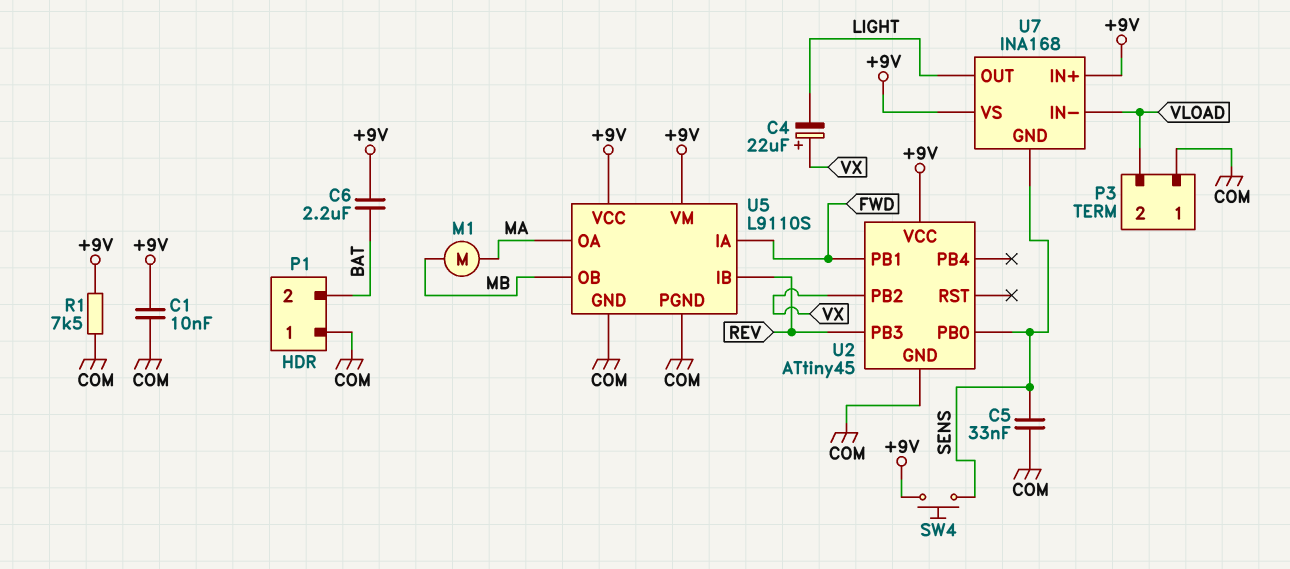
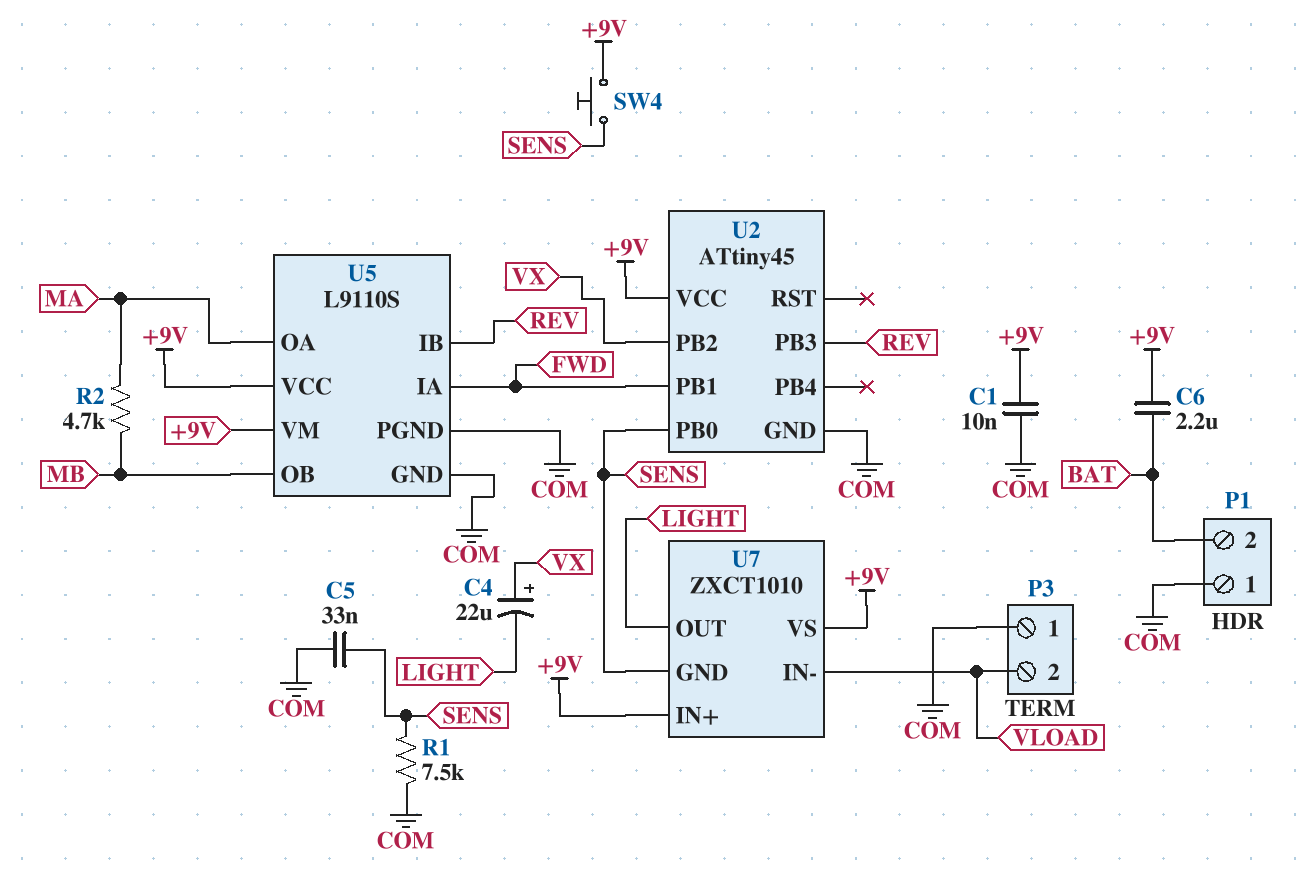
M1: motor (MA, MB) -> none
R1: 7.5k (+9V, COM) -> 7.5k (COM, SENS)
R2: none -> 4.7k (MA, MB)
U7: INA168 -> ZXCT1010

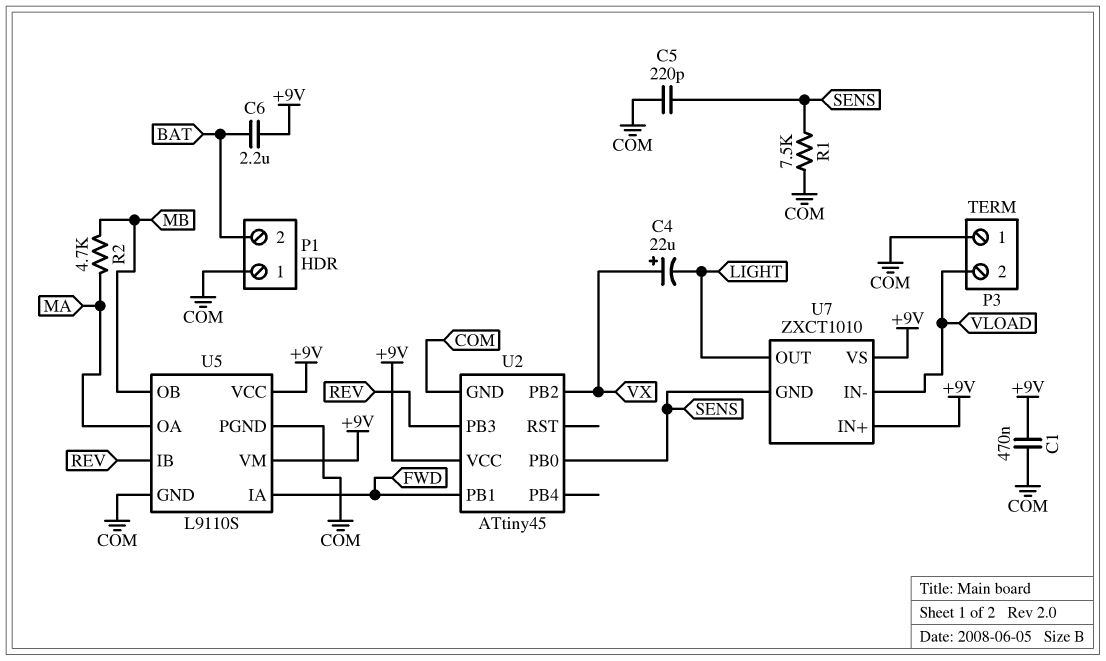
C1: 10nF (+9V, COM) -> 470nF (+9V, COM)
C5: 33nF (COM, SENS) -> 220pF (COM, SENS)
SW4: button (+9V, SENS) -> none

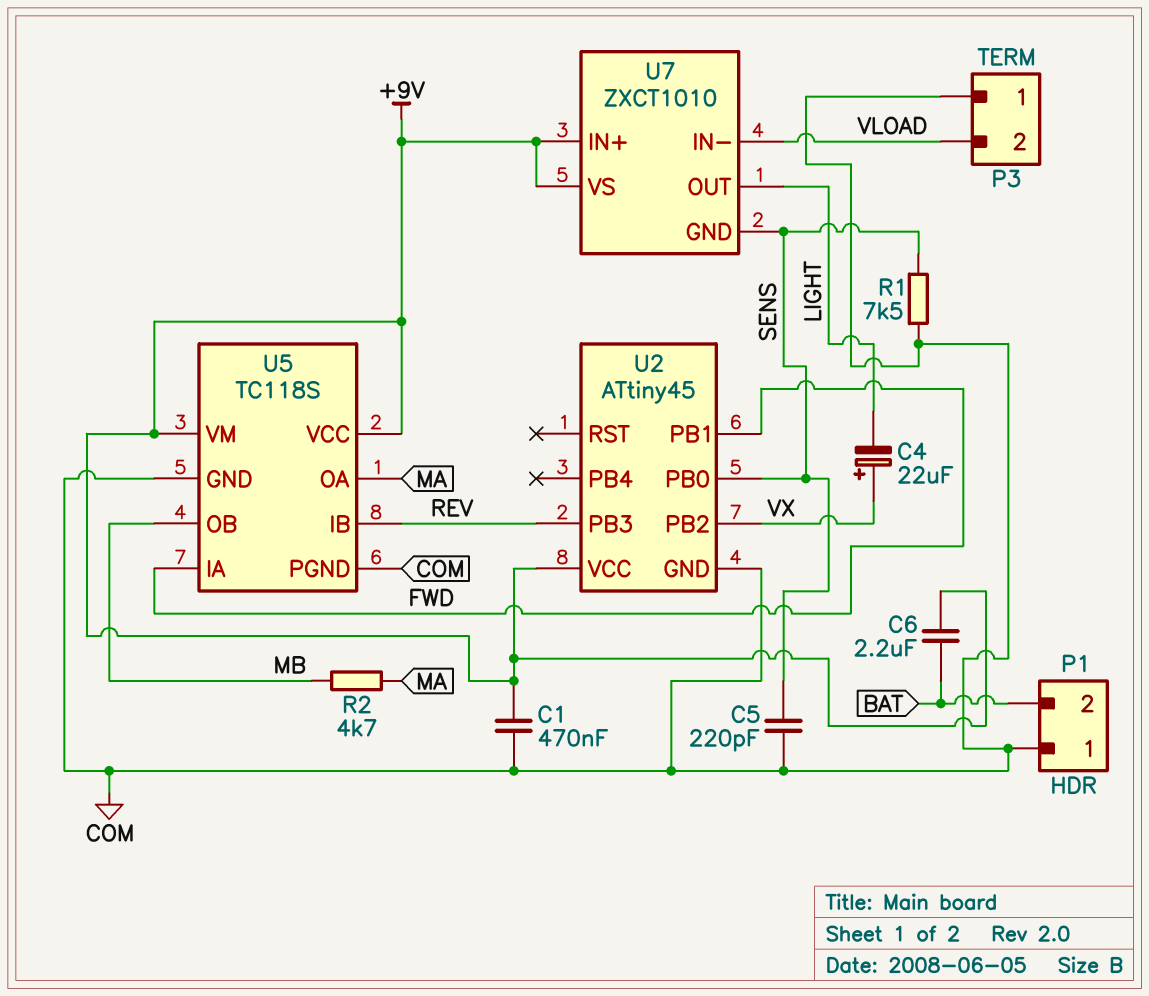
U5: L9110S -> TC118S

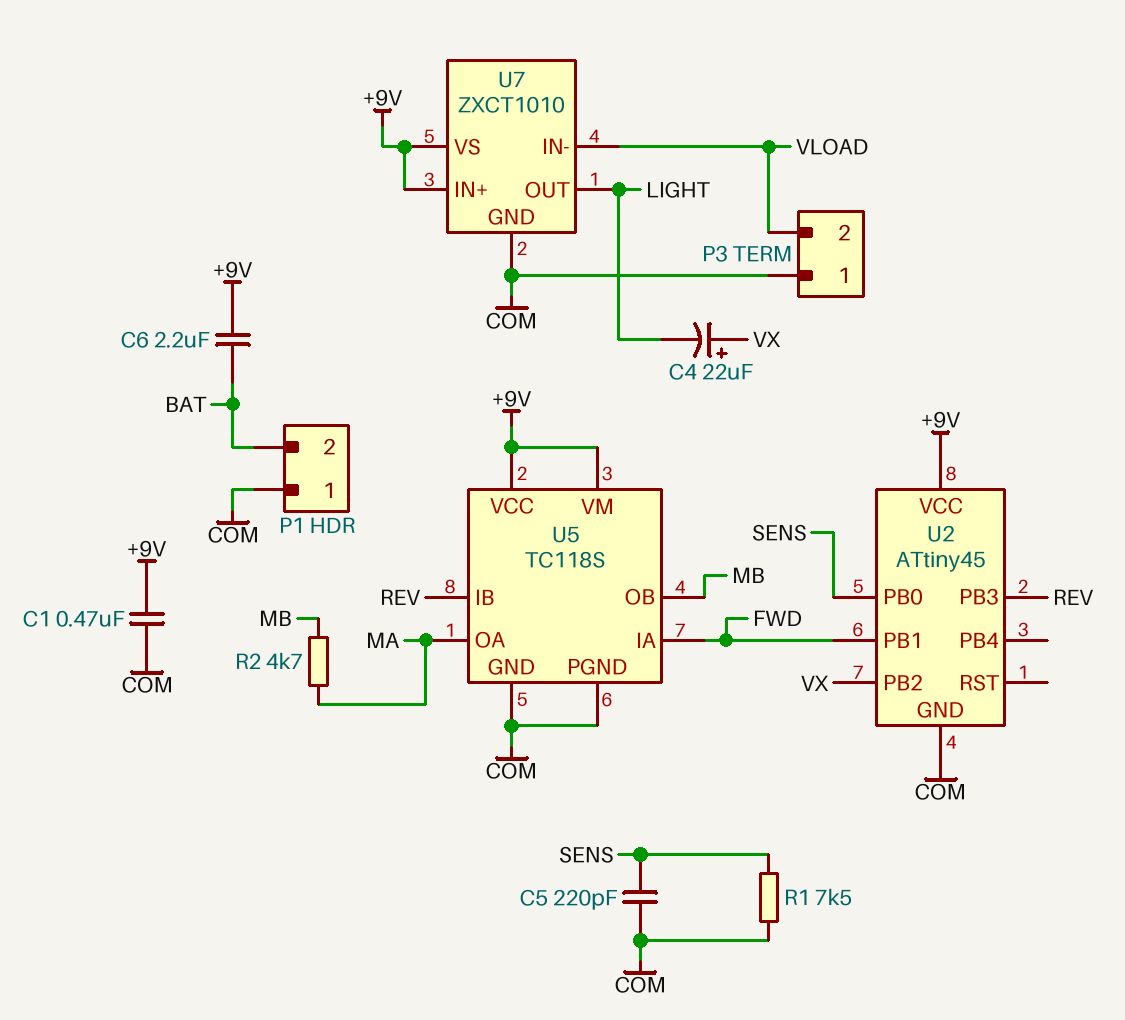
U7 pin GND: SENS -> COM

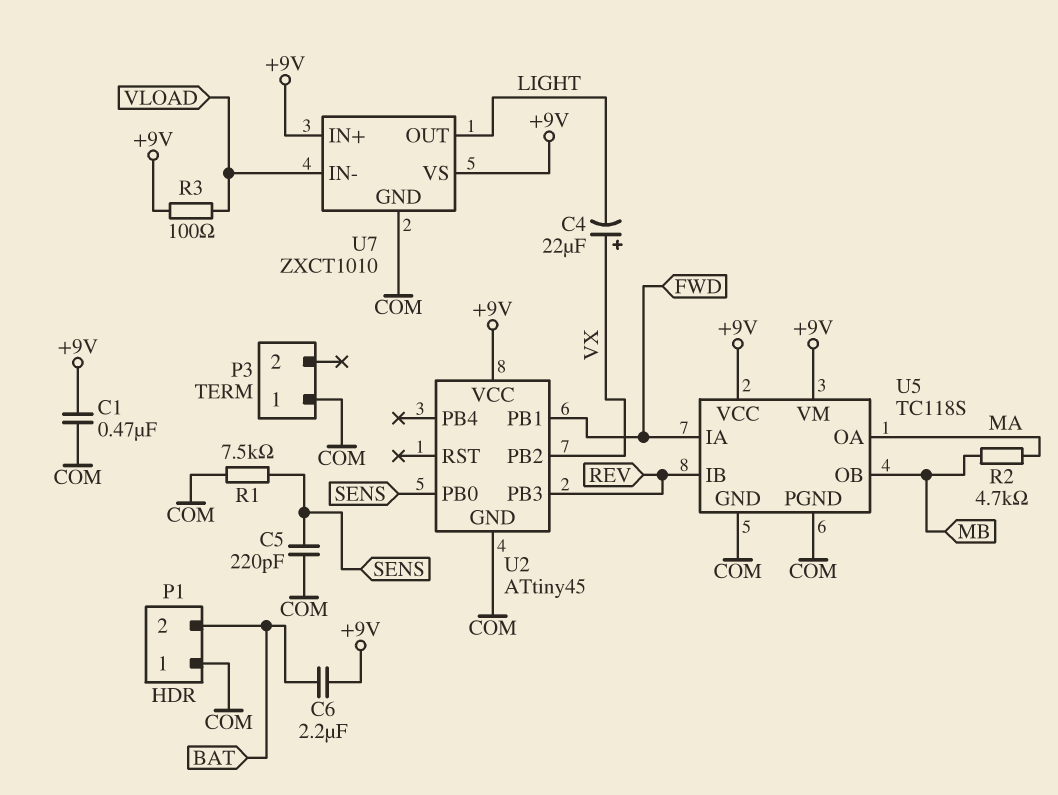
P3 pin 2: VLOAD -> none
R3: none -> 100 (+9V, VLOAD)

